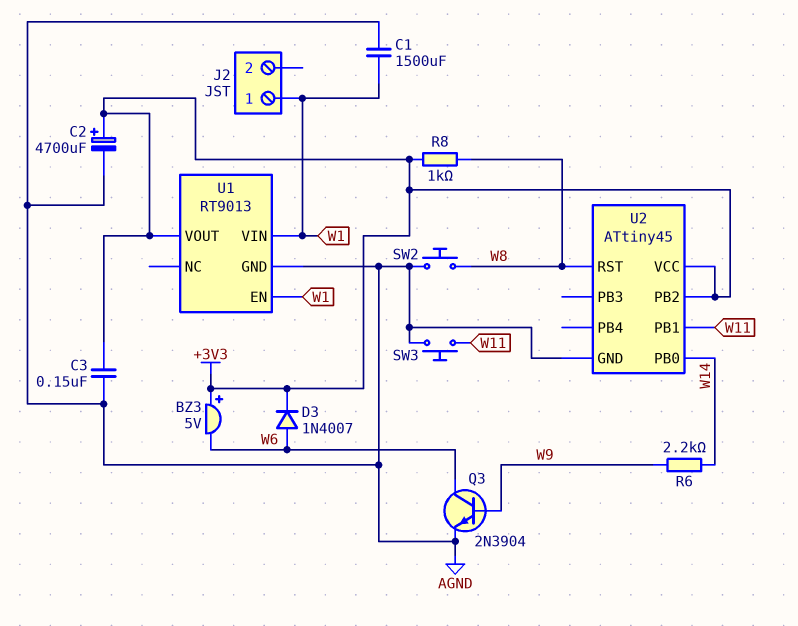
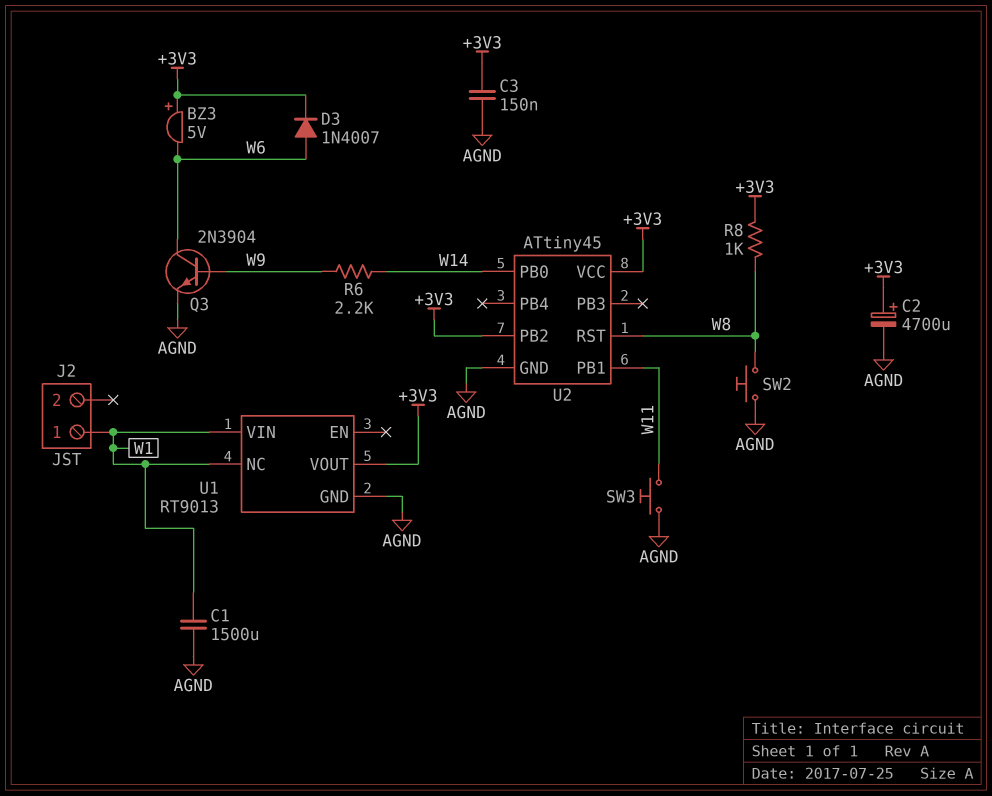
U1 pin EN: W1 -> none
U1 pin NC: none -> W1

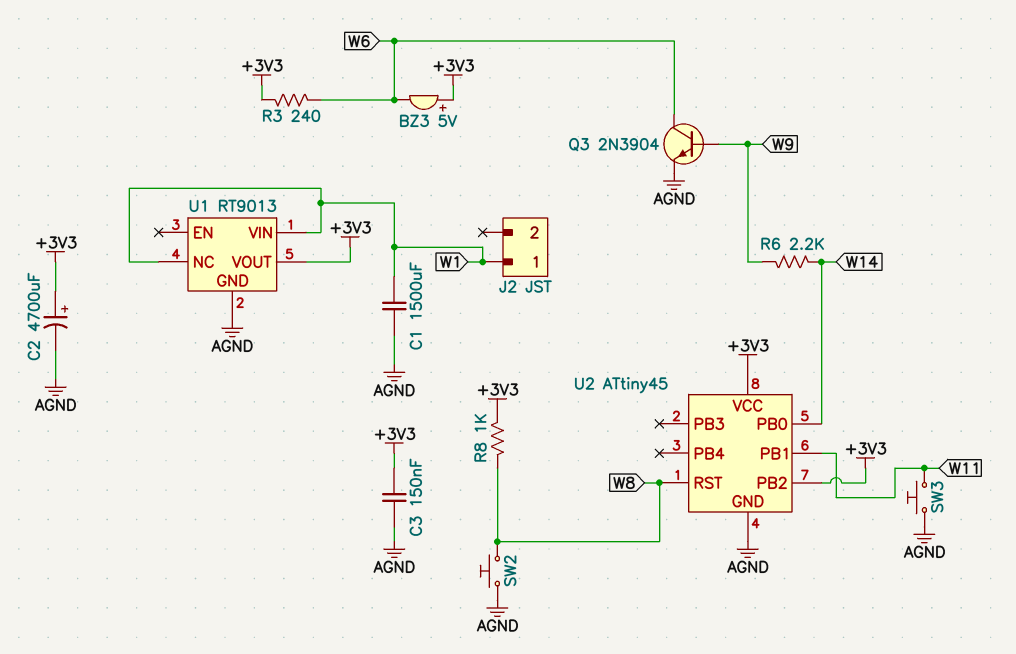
D3: diode 1N4007 (A W6, K +3V3) -> none
R3: none -> 240 (+3V3, W6)

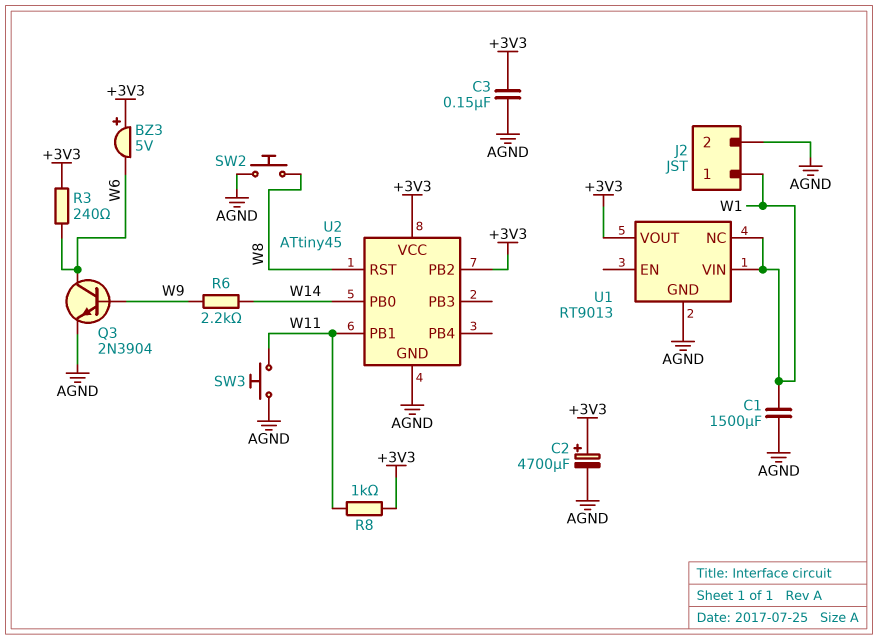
J2 pin 2: none -> AGND
R8: 1k (+3V3, W8) -> 1k (+3V3, W11)

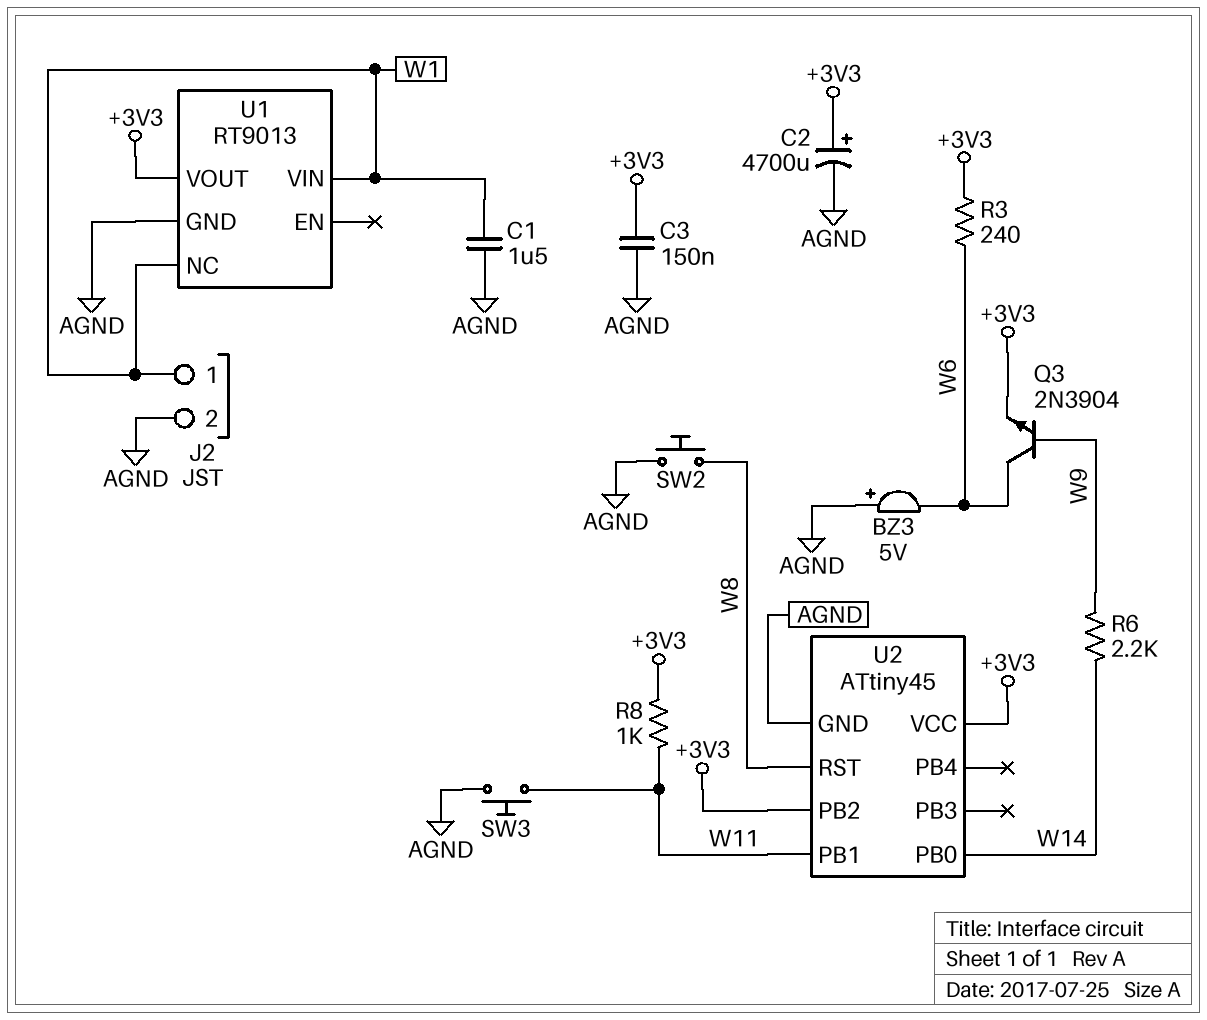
BZ3: buzzer 5V (plus +3V3, minus W6) -> buzzer 5V (plus AGND, minus W6)
C1: 1500uF (AGND, W1) -> 1.5uF (AGND, W1)
Q3: NPN 2N3904 (B W9, C W6, E AGND) -> NPN 2N3904 (B W9, C W6, E +3V3)

